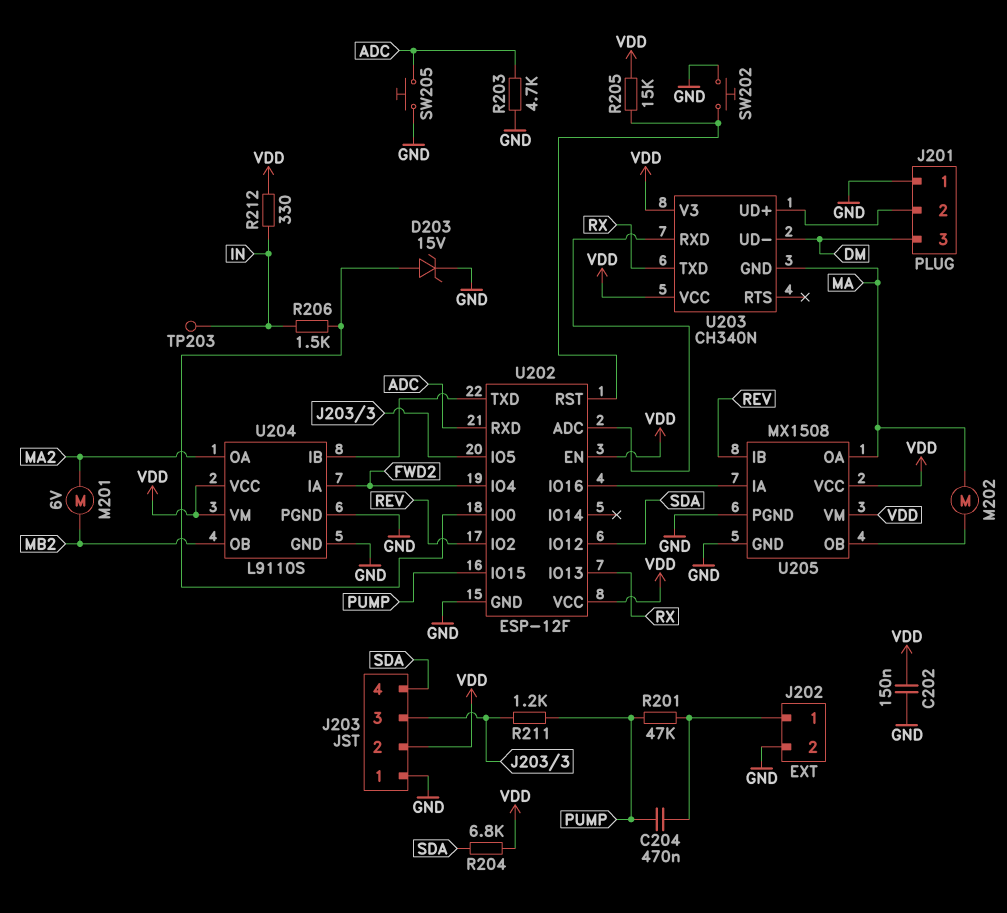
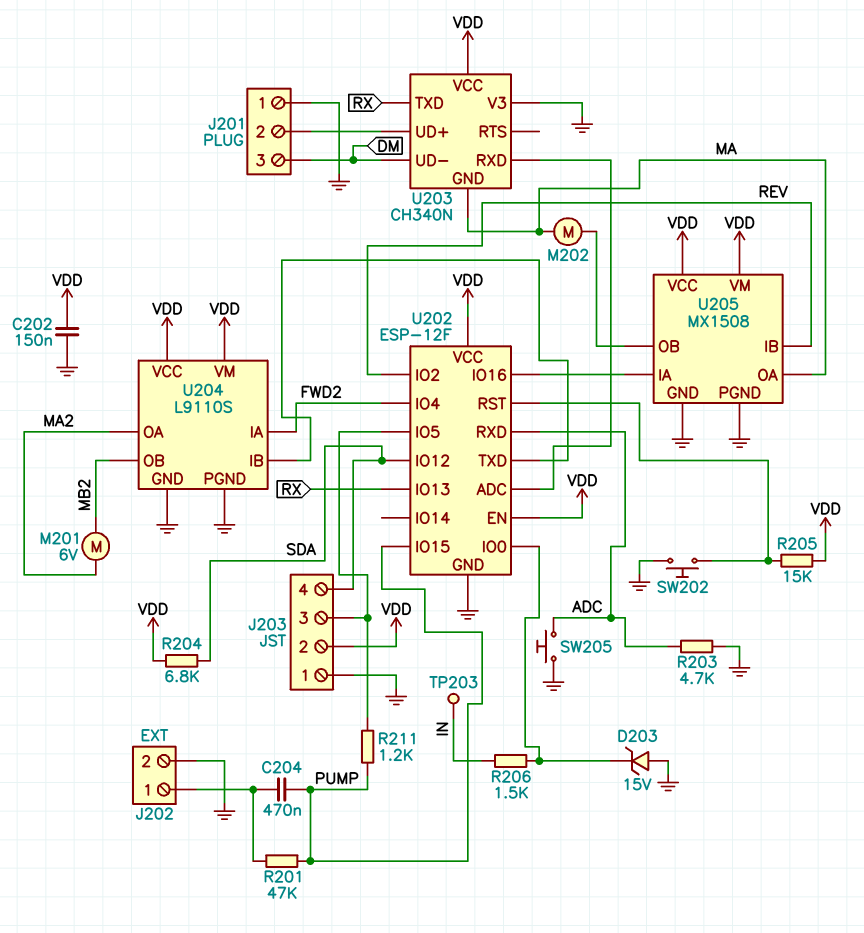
D203: zener 15V (A U202/IO0, K GND) -> zener 15V (A GND, K U202/IO0)
R212: 330 (IN, VDD) -> none
U203 pin V3: VDD -> GND

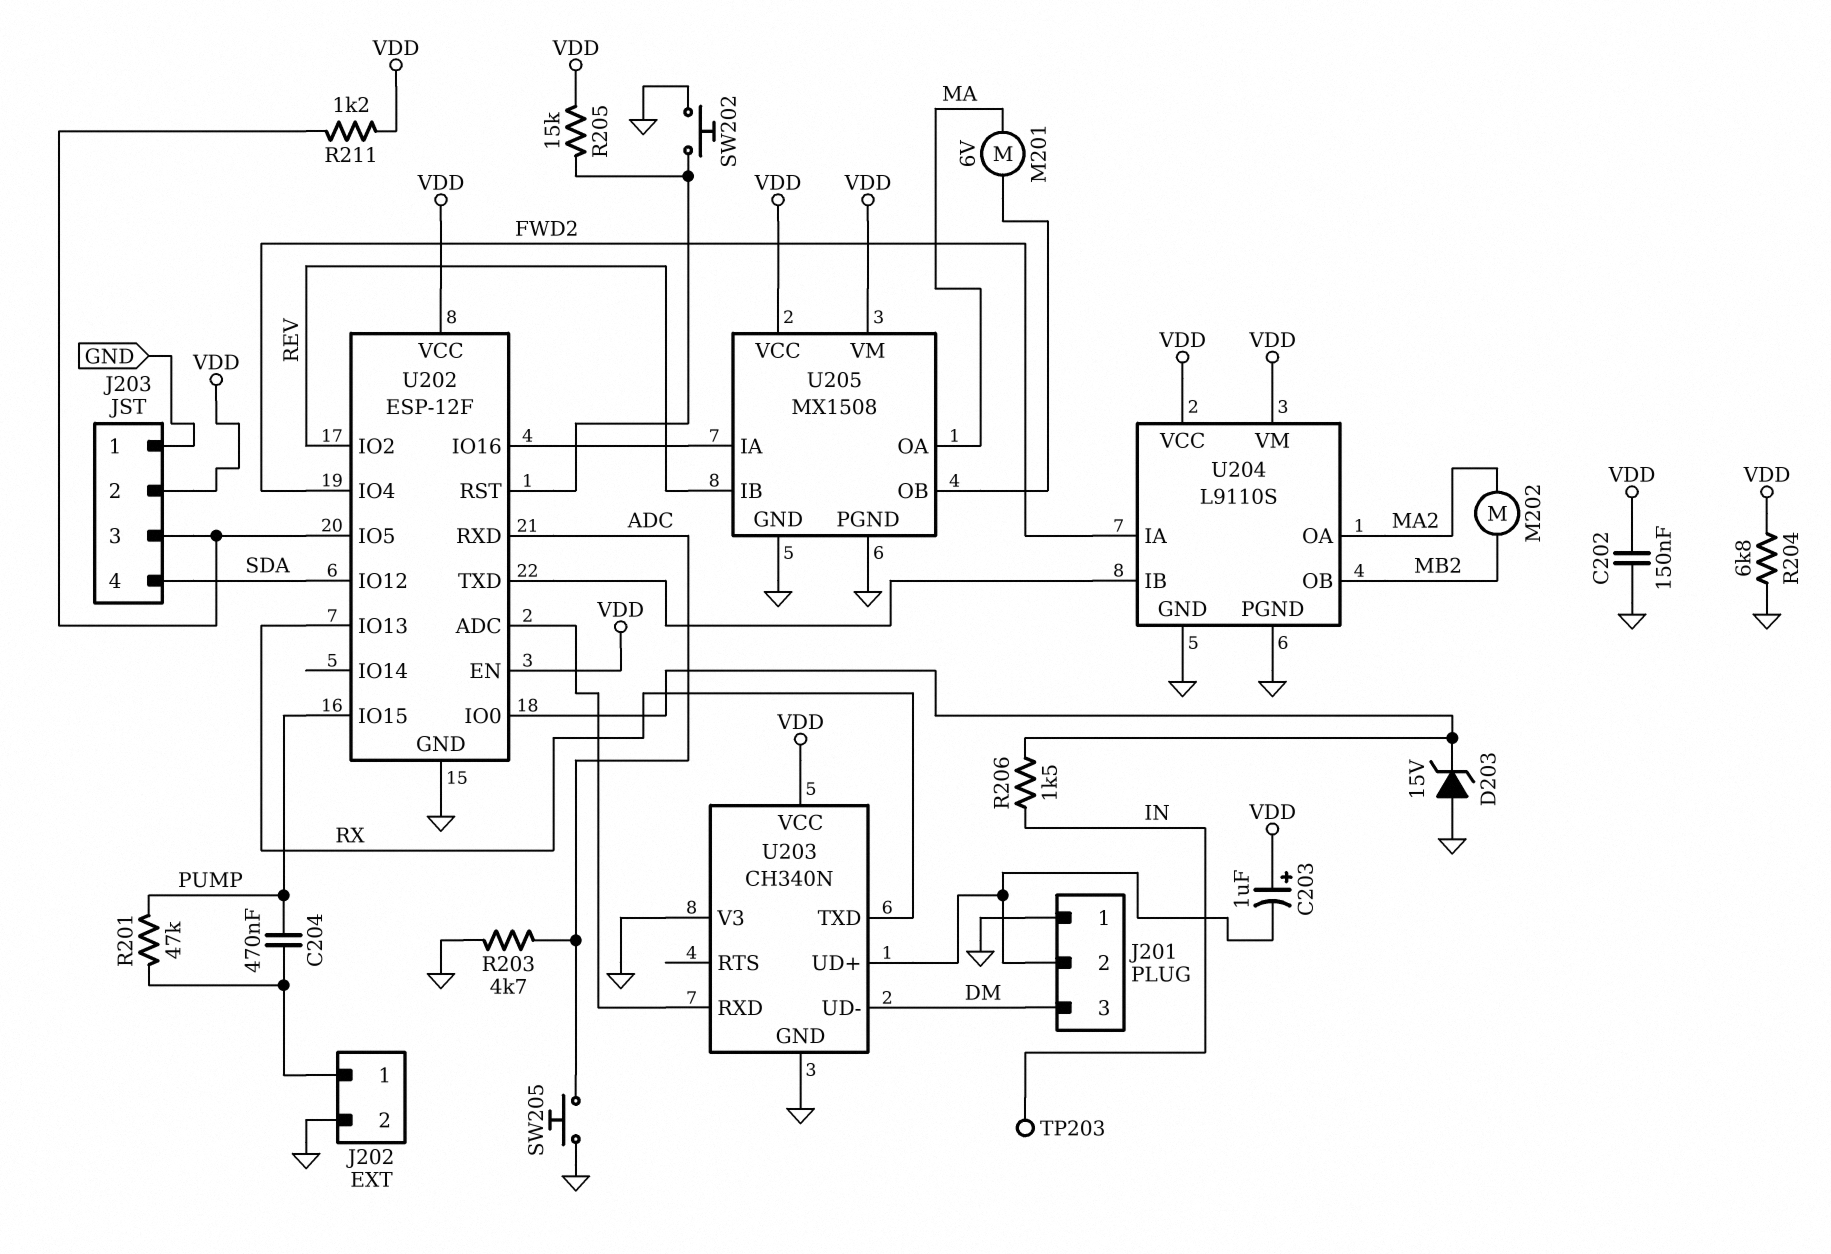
C203: none -> 1uF (plus VDD, minus J201/2)
M201: motor 6V (MA2, MB2) -> motor 6V (MA, U205/OB)
M202: motor (MA, U205/OB) -> motor (MA2, MB2)
R204: 6.8k (SDA, VDD) -> 6.8k (GND, VDD)
R211: 1.2k (J203/3, PUMP) -> 1.2k (J203/3, VDD)
U203 pin GND: MA -> GND

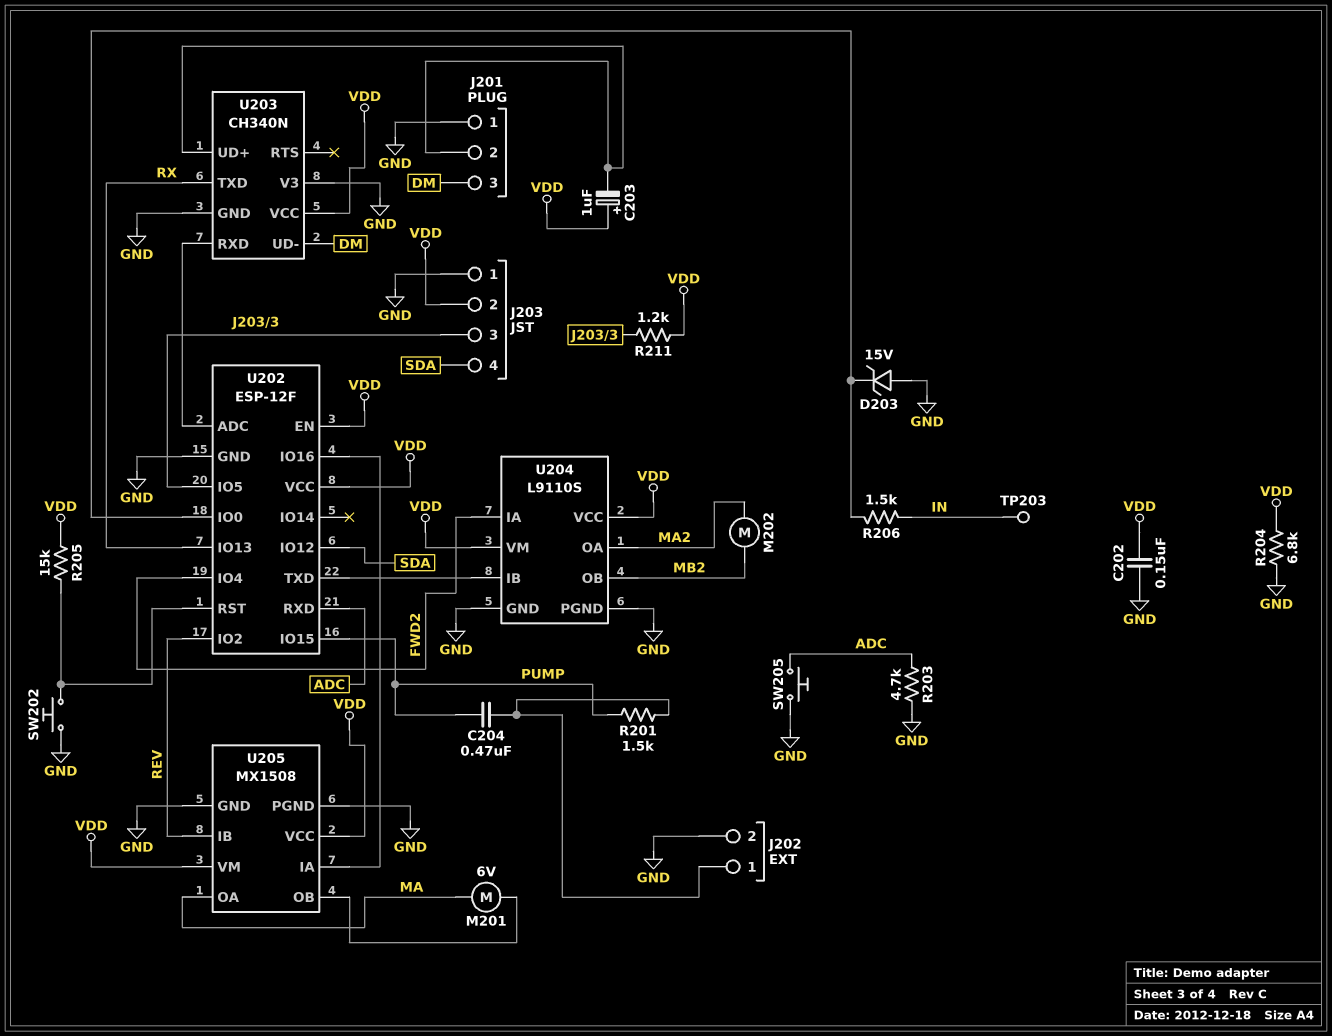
R201: 47k (J202/1, PUMP) -> 1.5k (J202/1, PUMP)

